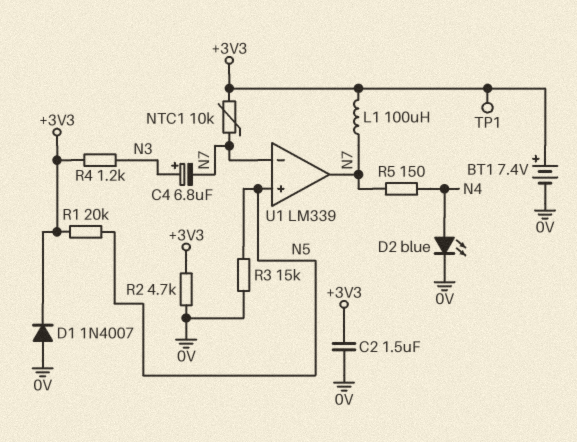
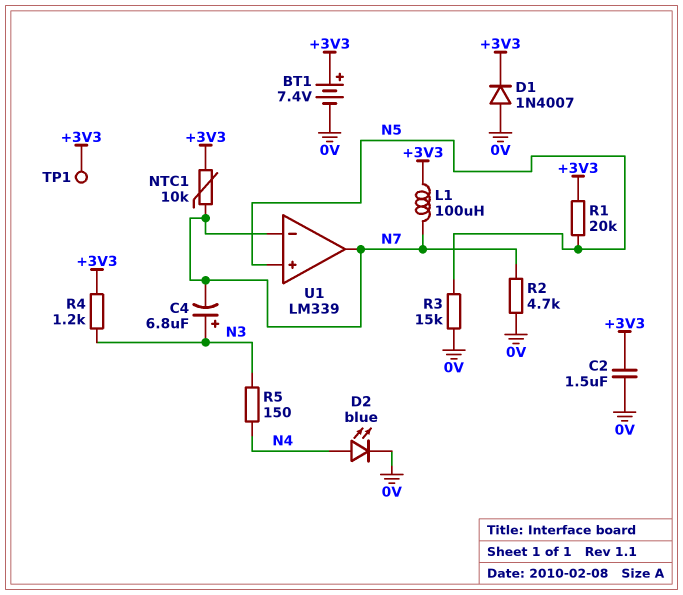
R2: 4.7k (+3V3, 0V) -> 4.7k (0V, N7)
R5: 150 (N4, N7) -> 150 (N3, N4)

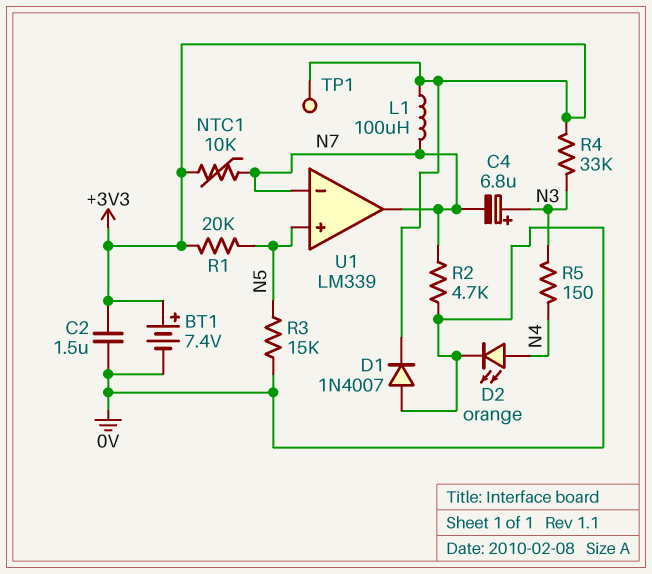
D2: LED blue (A N4, K 0V) -> LED orange (A N4, K 0V)
R4: 1.2k (+3V3, N3) -> 33k (+3V3, N3)

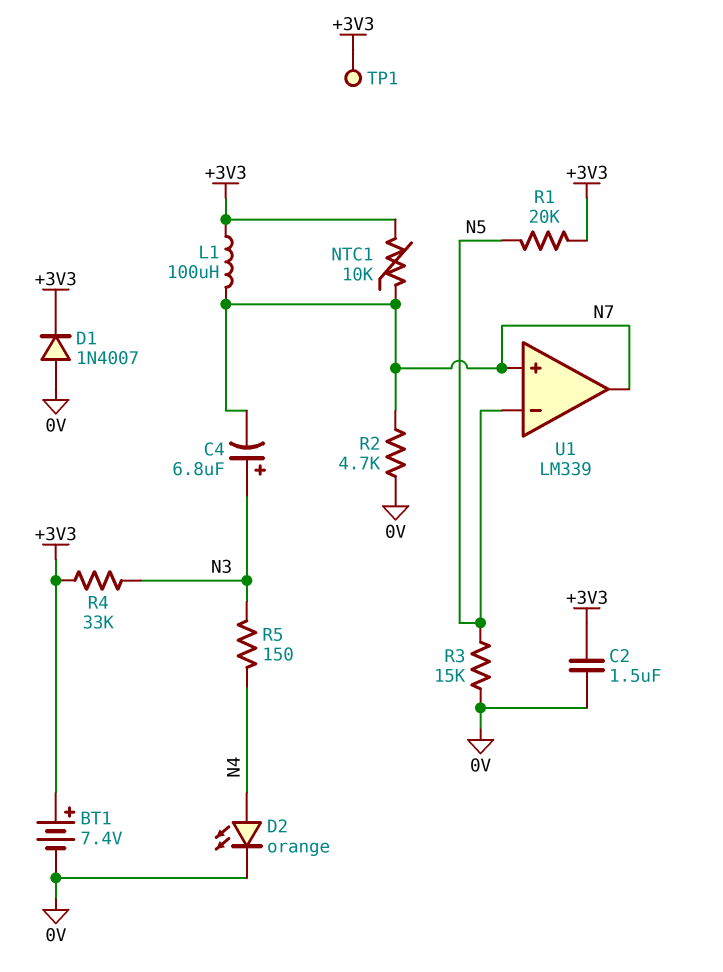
U1 pin in+: N5 -> N7
U1 pin in-: N7 -> N5

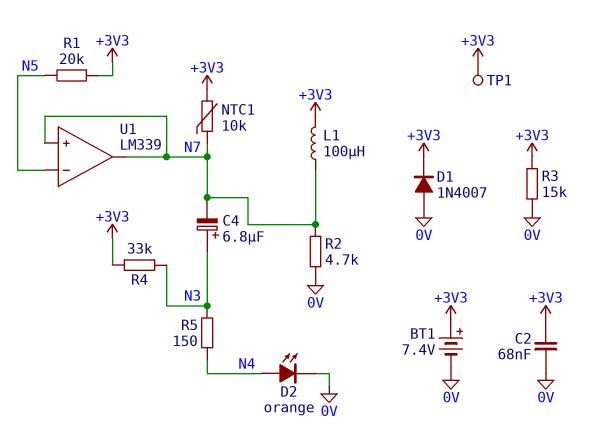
C2: 1.5uF (+3V3, 0V) -> 68nF (+3V3, 0V)
R3: 15k (0V, N5) -> 15k (+3V3, 0V)

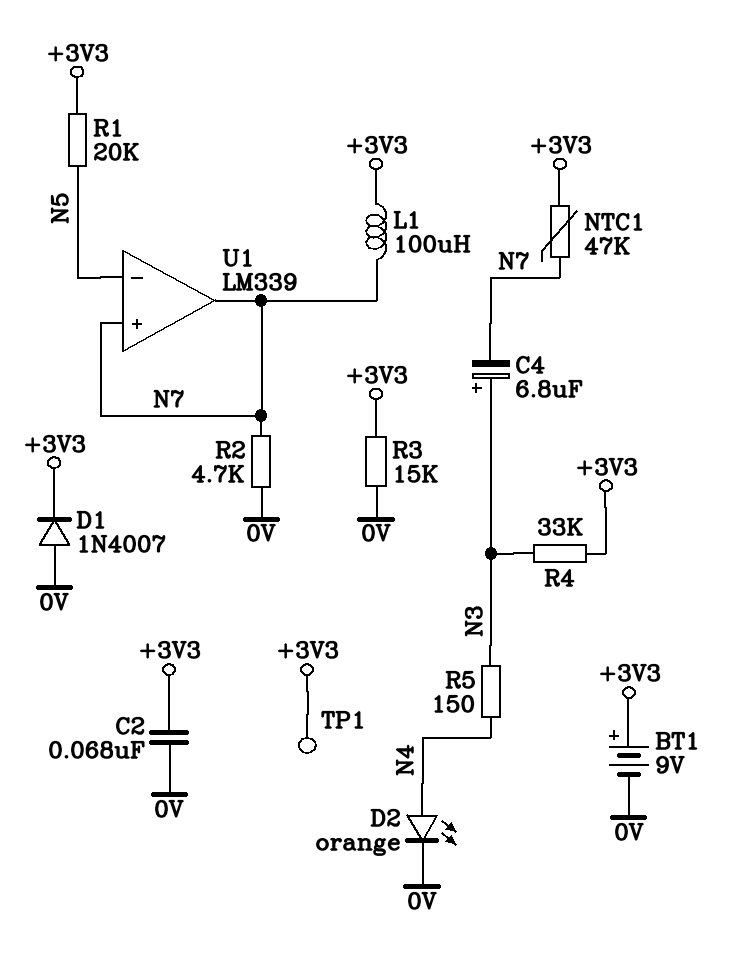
BT1: 7.4V (plus +3V3, minus 0V) -> 9V (plus +3V3, minus 0V)
NTC1: 10k (+3V3, N7) -> 47k (+3V3, N7)

